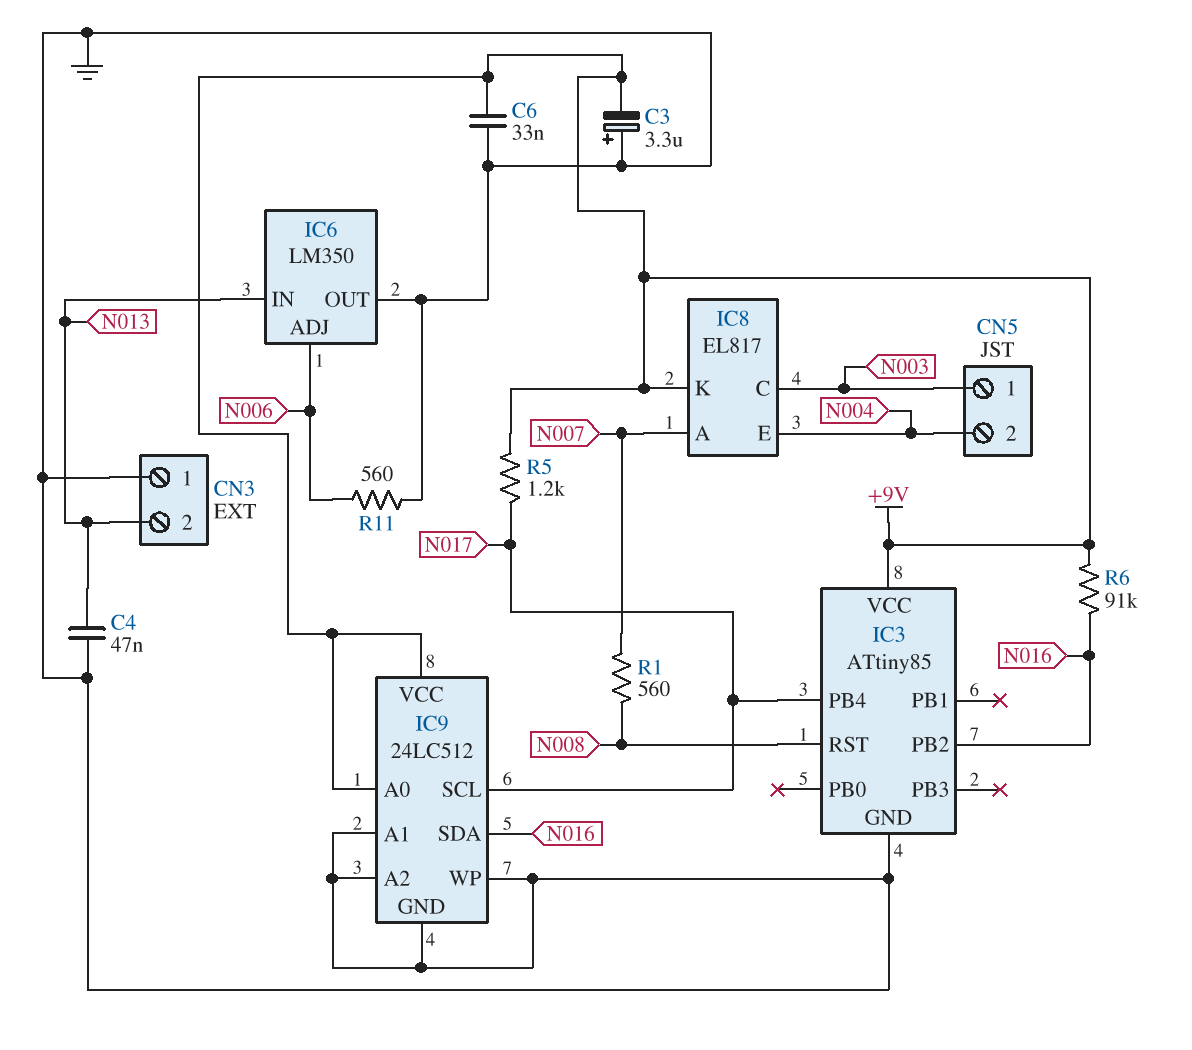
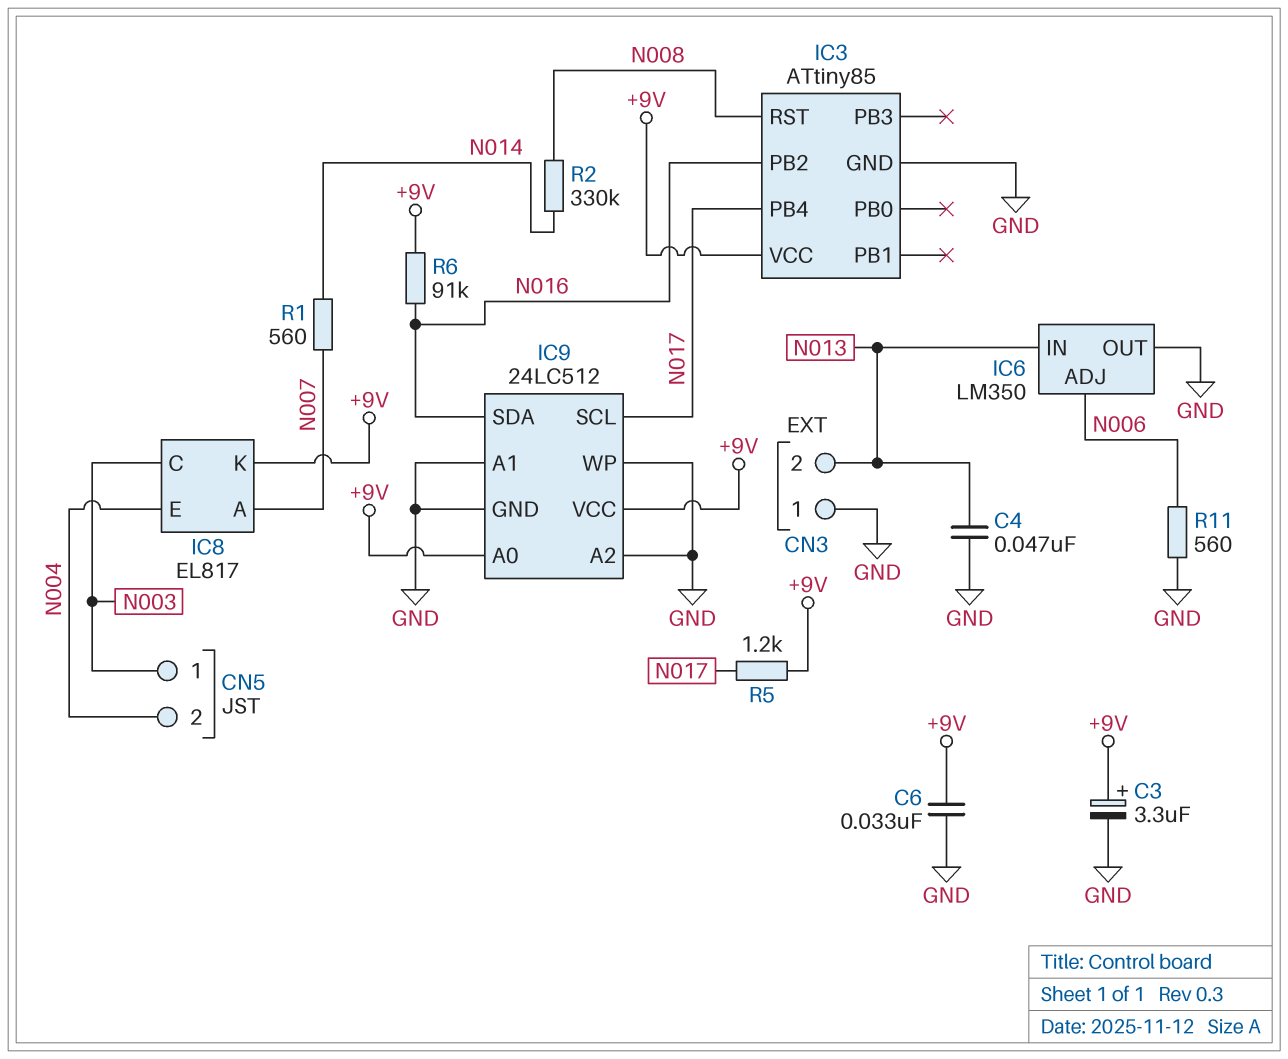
C3: 3.3uF (plus GND, minus +9V) -> 3.3uF (plus +9V, minus GND)
R1: 560 (N007, N008) -> 560 (N007, N014)
R2: none -> 330k (N008, N014)

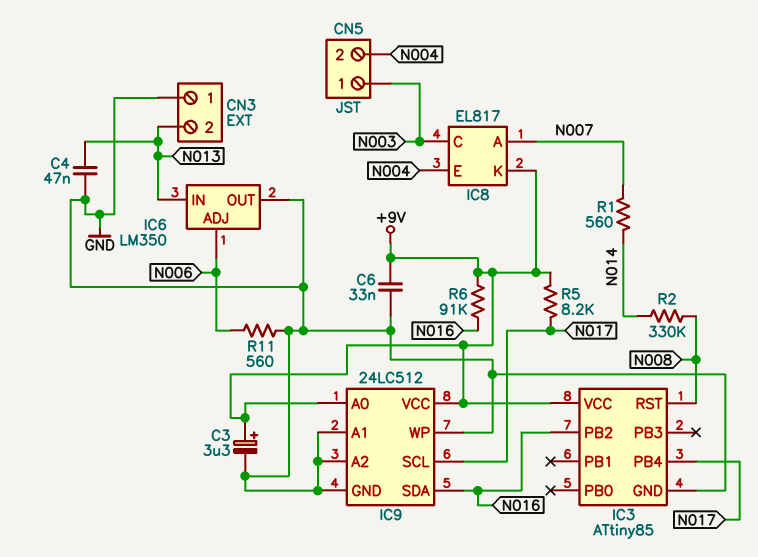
R5: 1.2k (+9V, N017) -> 8.2k (+9V, N017)

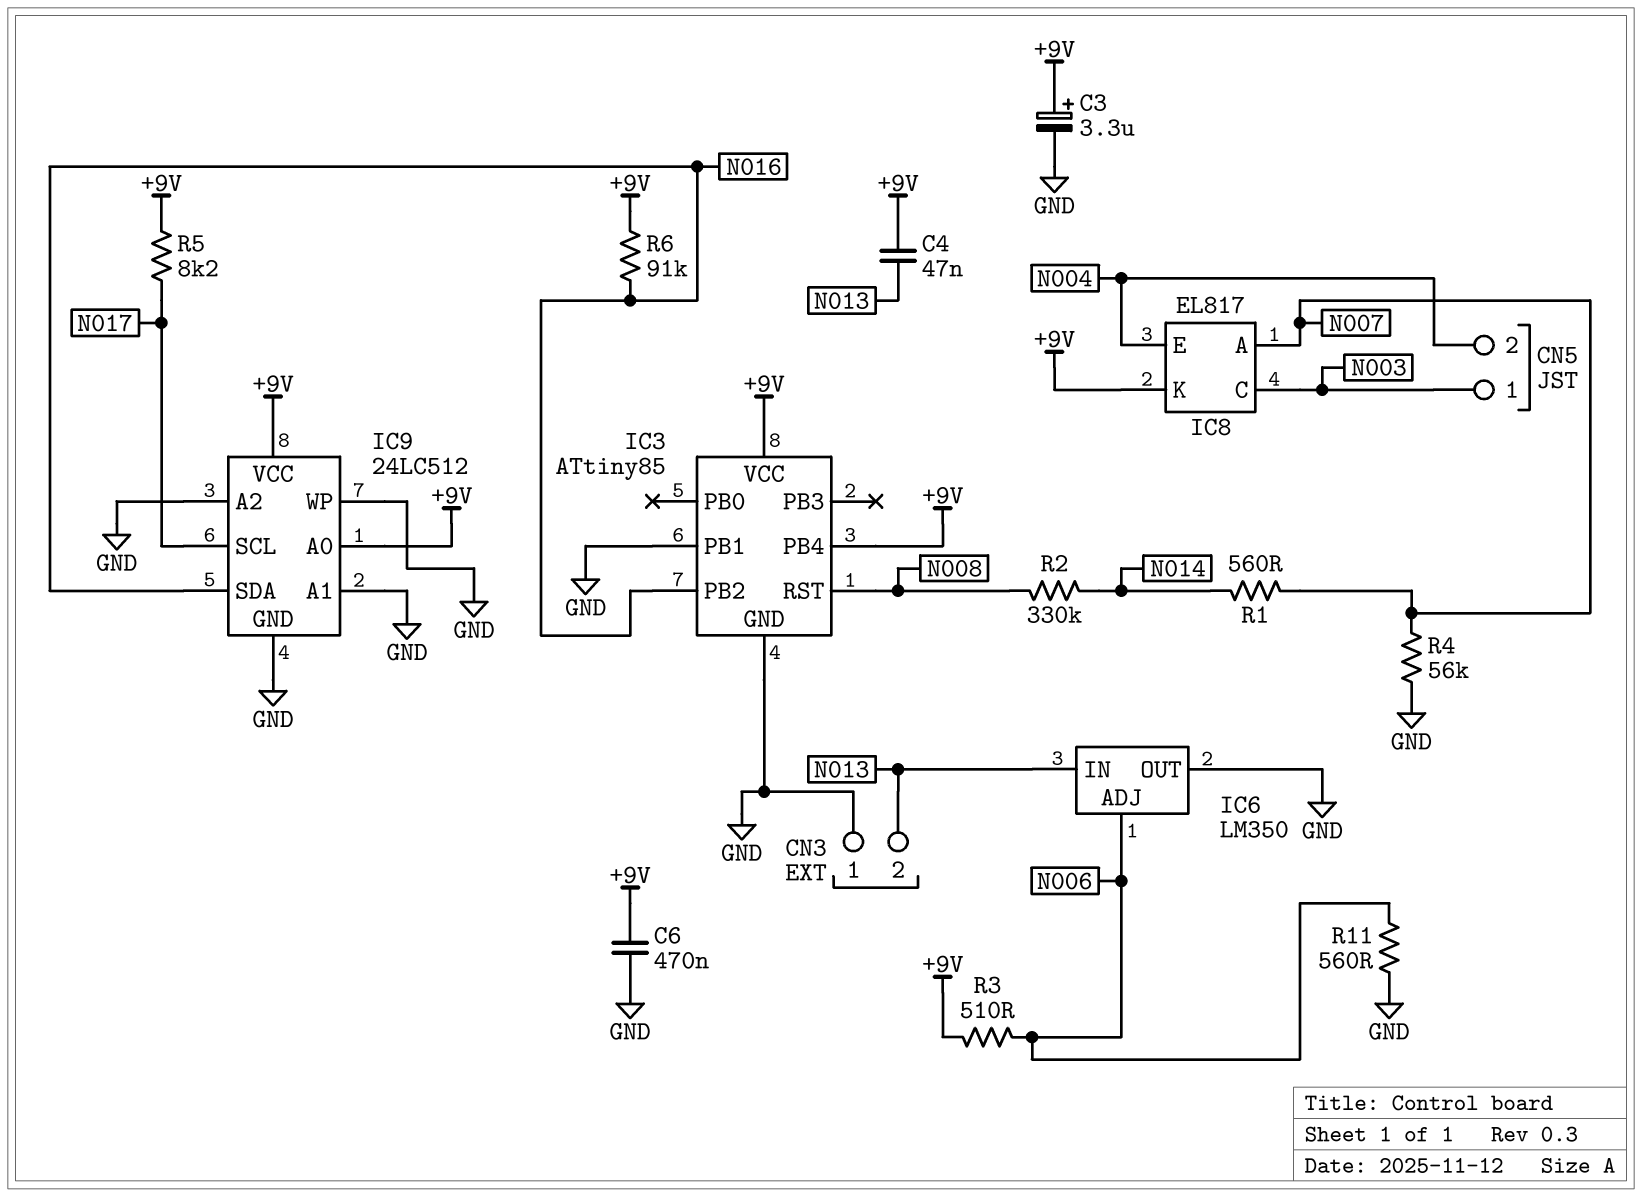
C4: 47nF (GND, N013) -> 47nF (+9V, N013)
C6: 33nF (+9V, GND) -> 470nF (+9V, GND)
IC3 pin PB1: none -> GND
IC3 pin PB4: N017 -> +9V
R3: none -> 510 (+9V, N006)
R4: none -> 56k (GND, N007)

